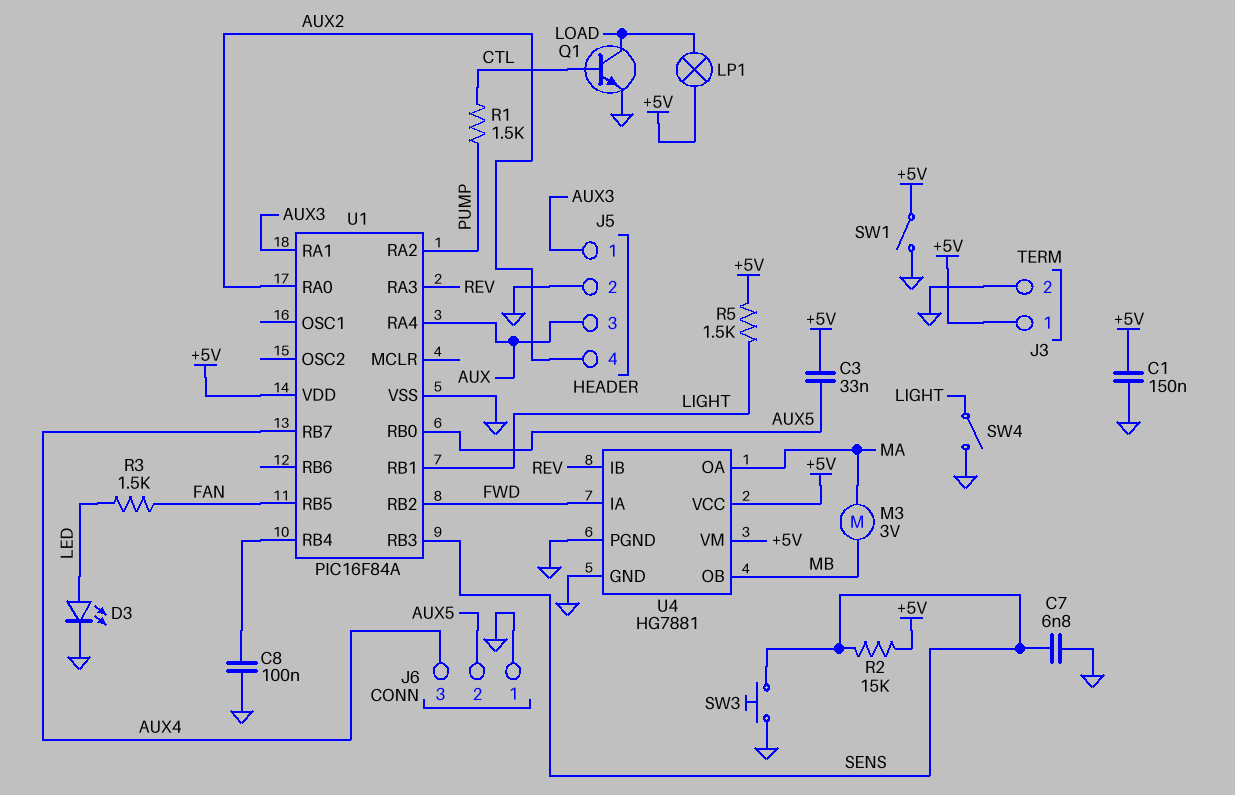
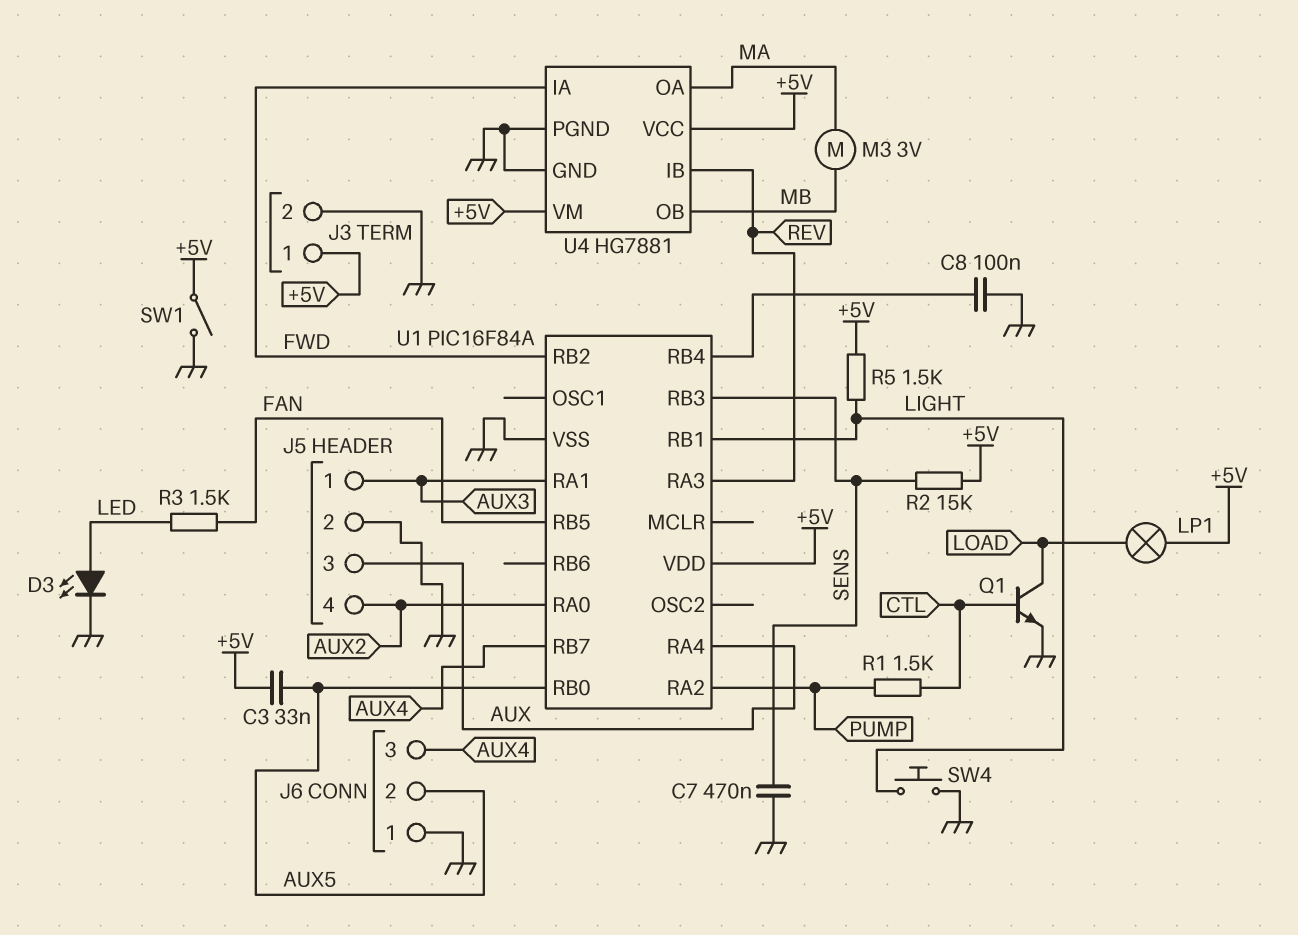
C1: 150nF (+5V, GND) -> none
C7: 6.8nF (GND, SENS) -> 470nF (GND, SENS)
SW3: button (GND, SENS) -> none
SW4: switch (GND, LIGHT) -> button (GND, LIGHT)

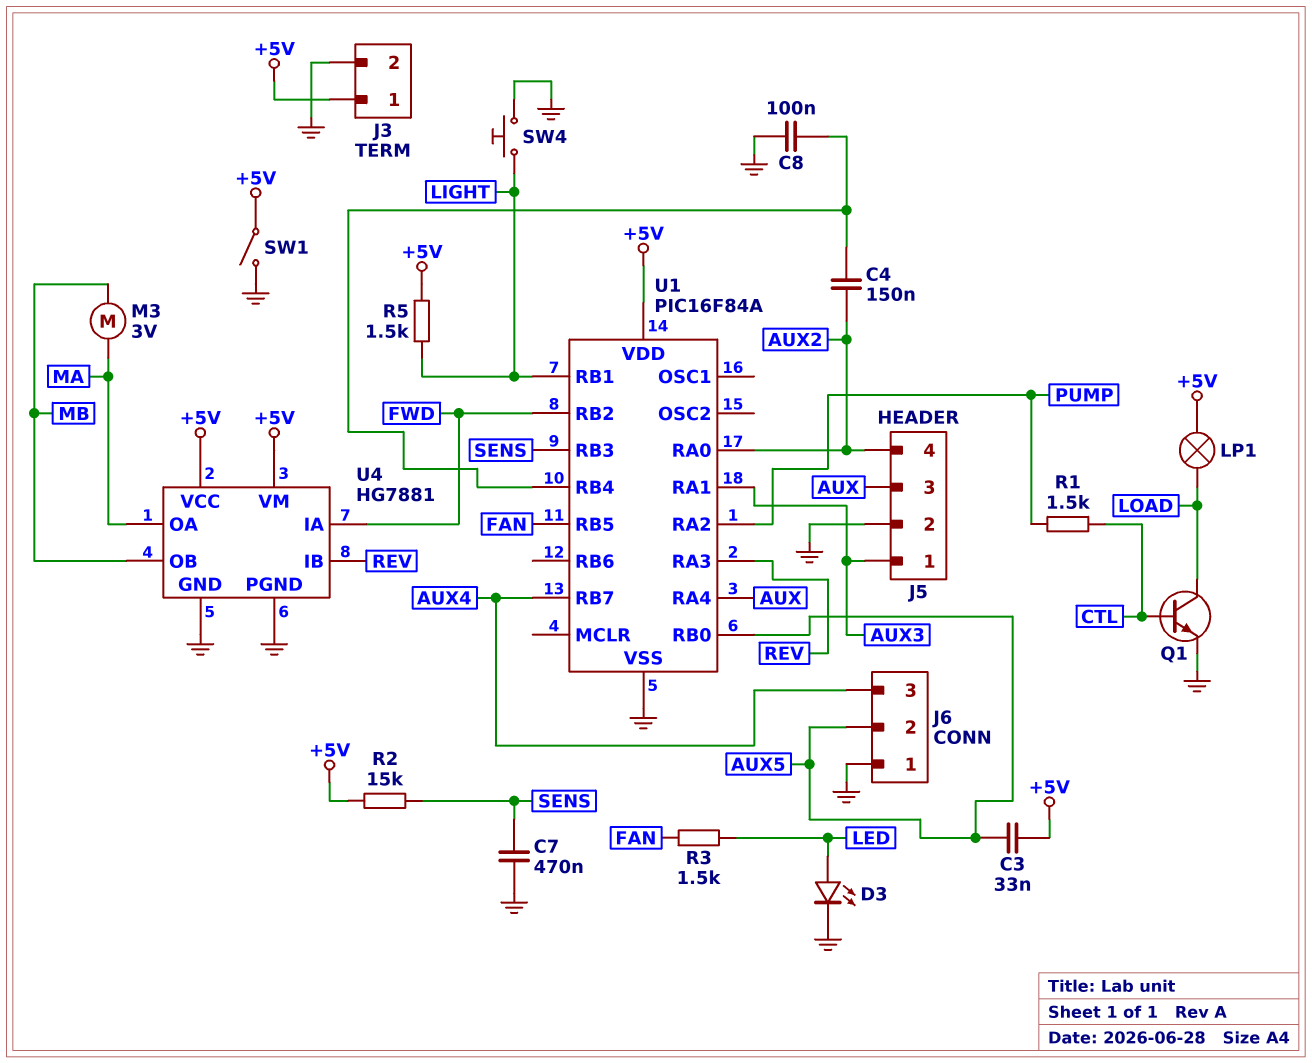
C4: none -> 150nF (AUX2, U1/RB4)

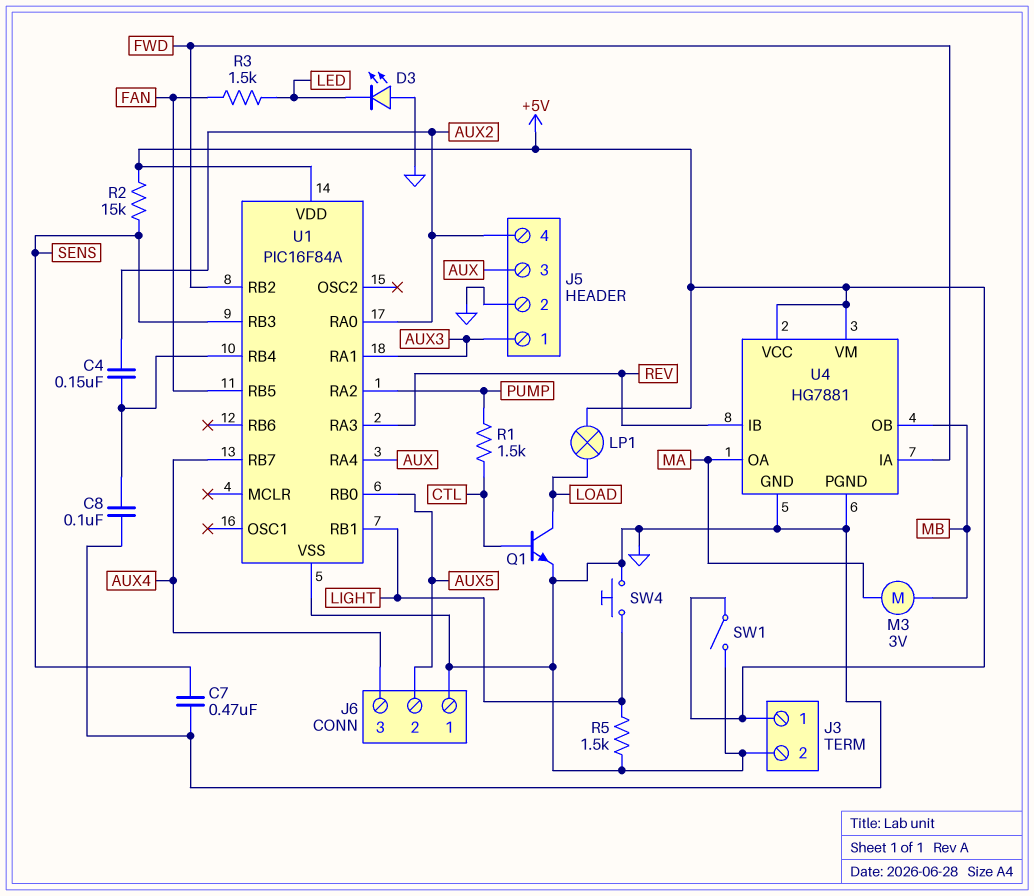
C3: 33nF (+5V, AUX5) -> none
D3: LED (A LED, K GND) -> LED (A GND, K LED)
R5: 1.5k (+5V, LIGHT) -> 1.5k (GND, LIGHT)

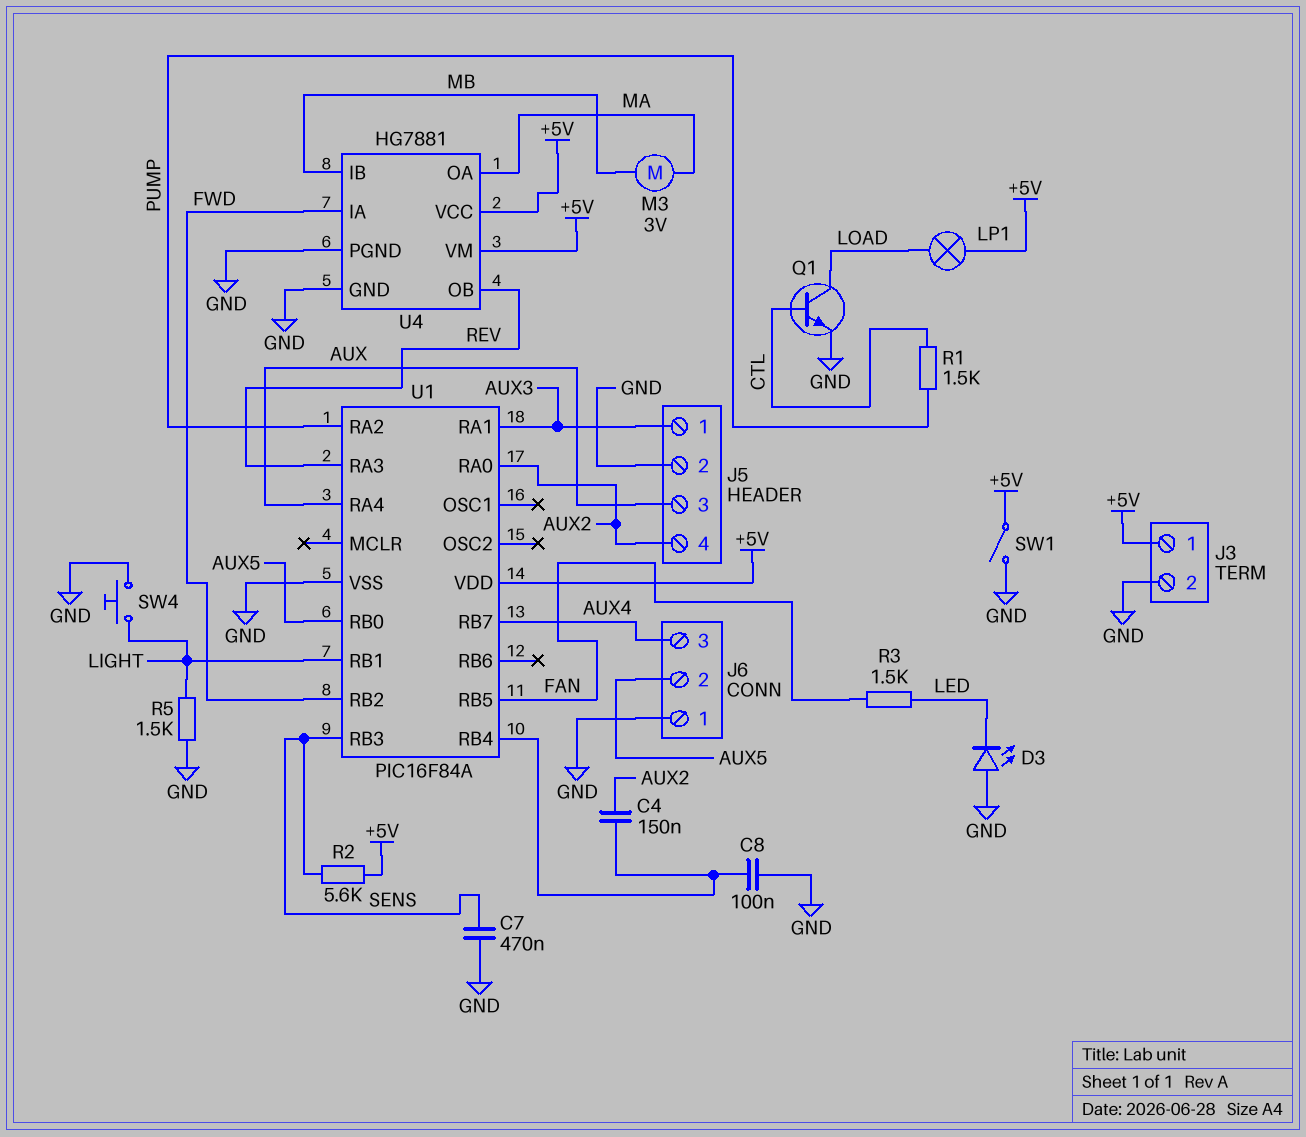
R2: 15k (+5V, SENS) -> 5.6k (+5V, SENS)
U4 pin IB: REV -> MB
U4 pin OB: MB -> REV

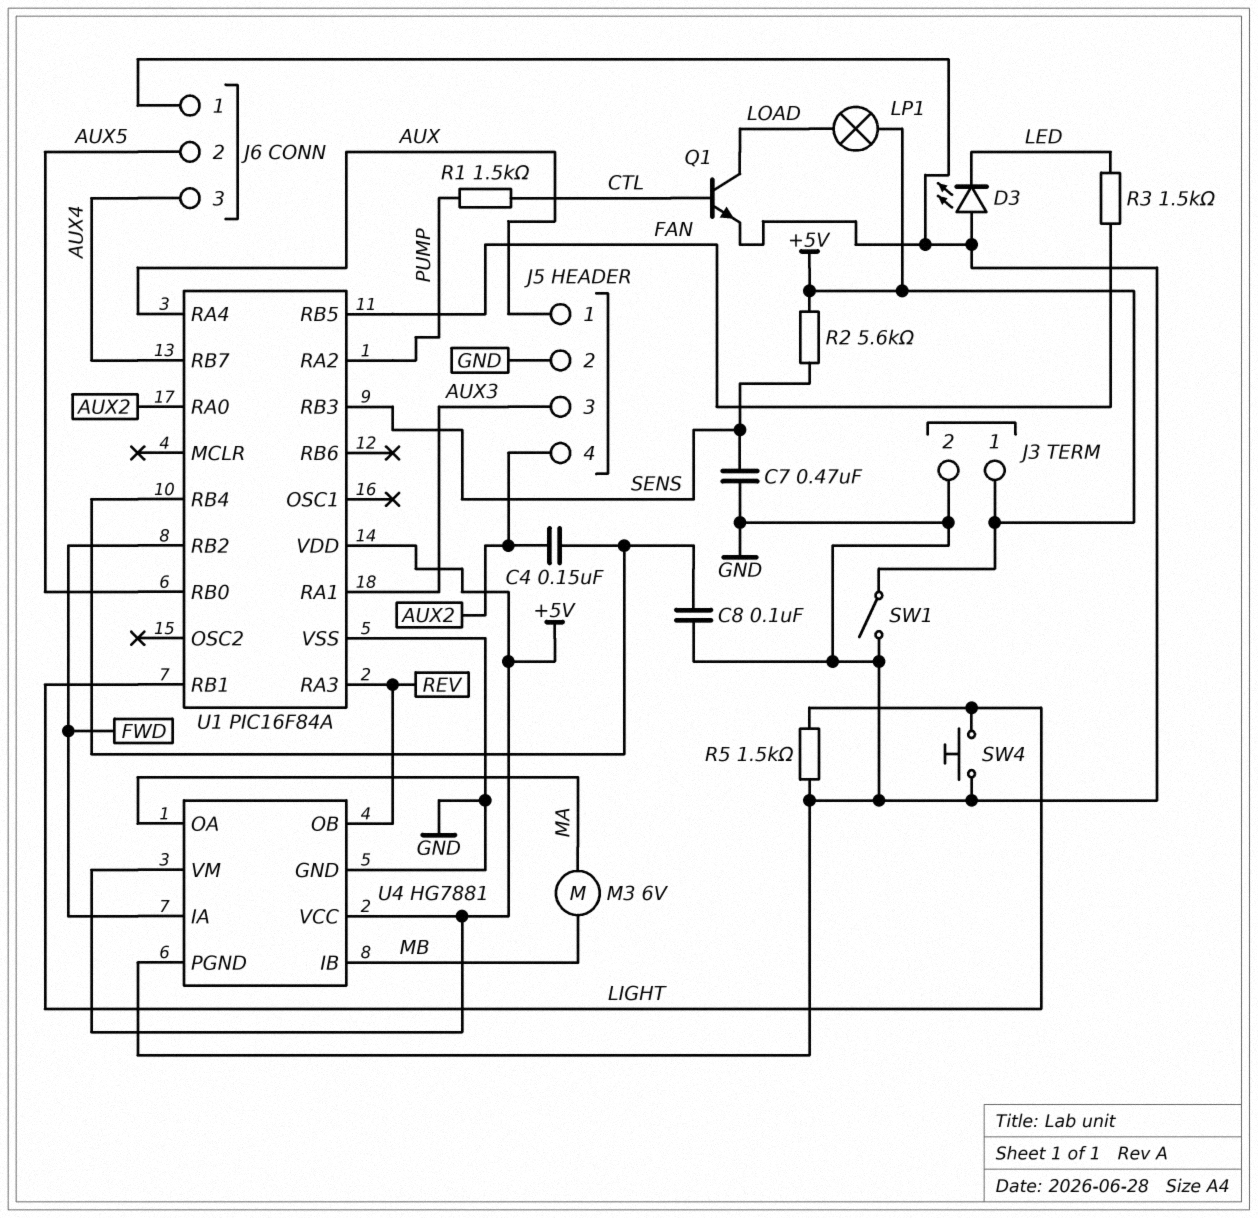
J5 pin 1: AUX3 -> AUX
J5 pin 3: AUX -> AUX3
M3: motor 3V (MA, MB) -> motor 6V (MA, MB)

